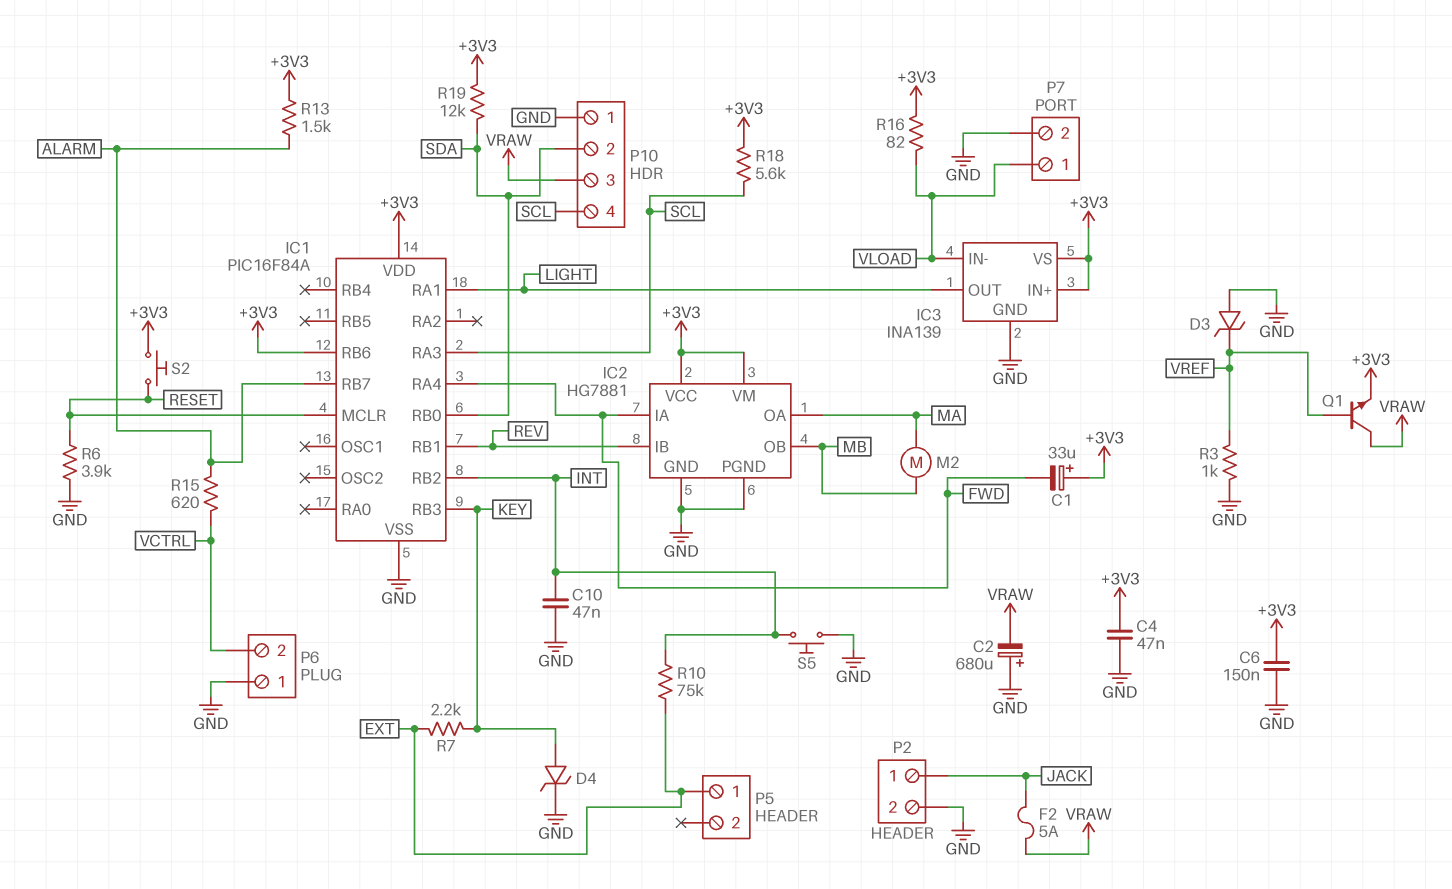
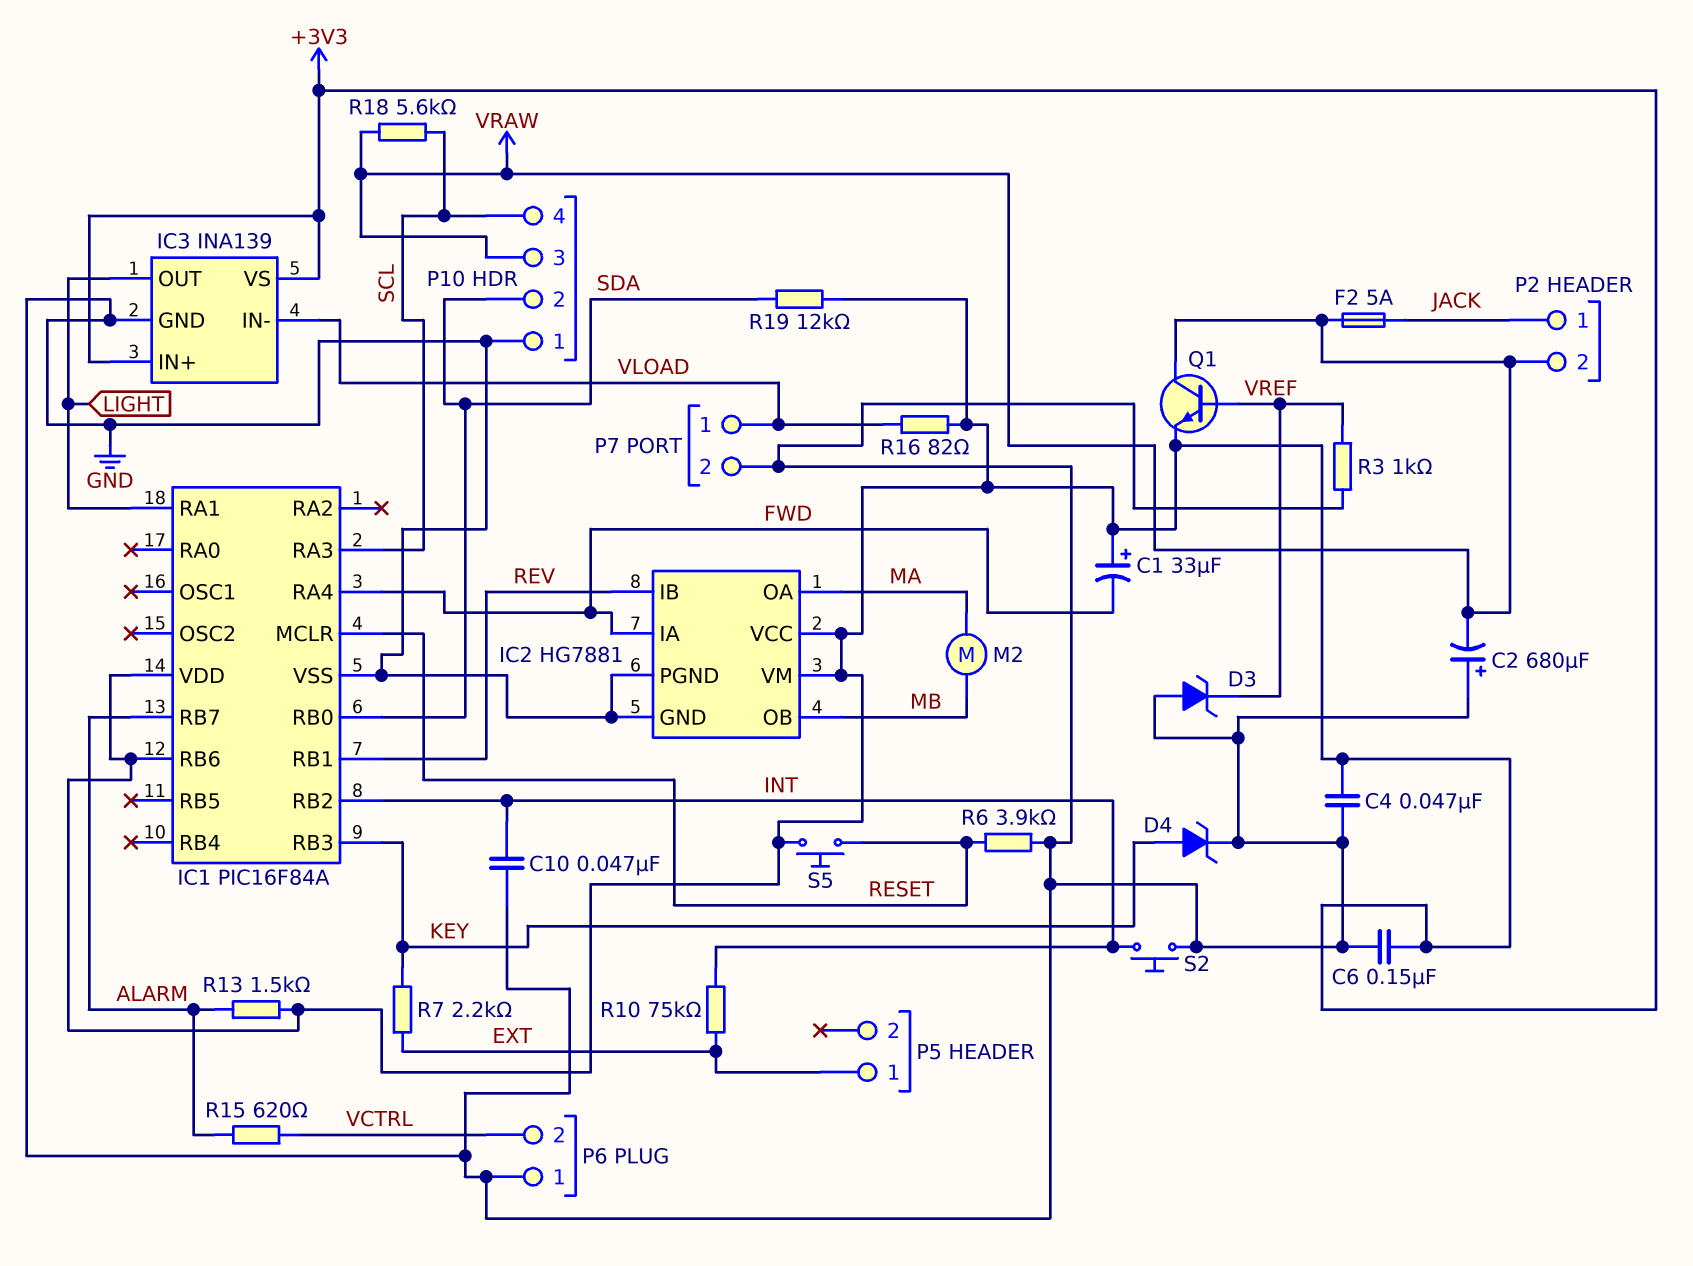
P2 pin 2: GND -> VRAW
R18: 5.6k (+3V3, SCL) -> 5.6k (SCL, VRAW)
S2: button (+3V3, RESET) -> button (GND, INT)
S5: button (GND, INT) -> button (+3V3, RESET)

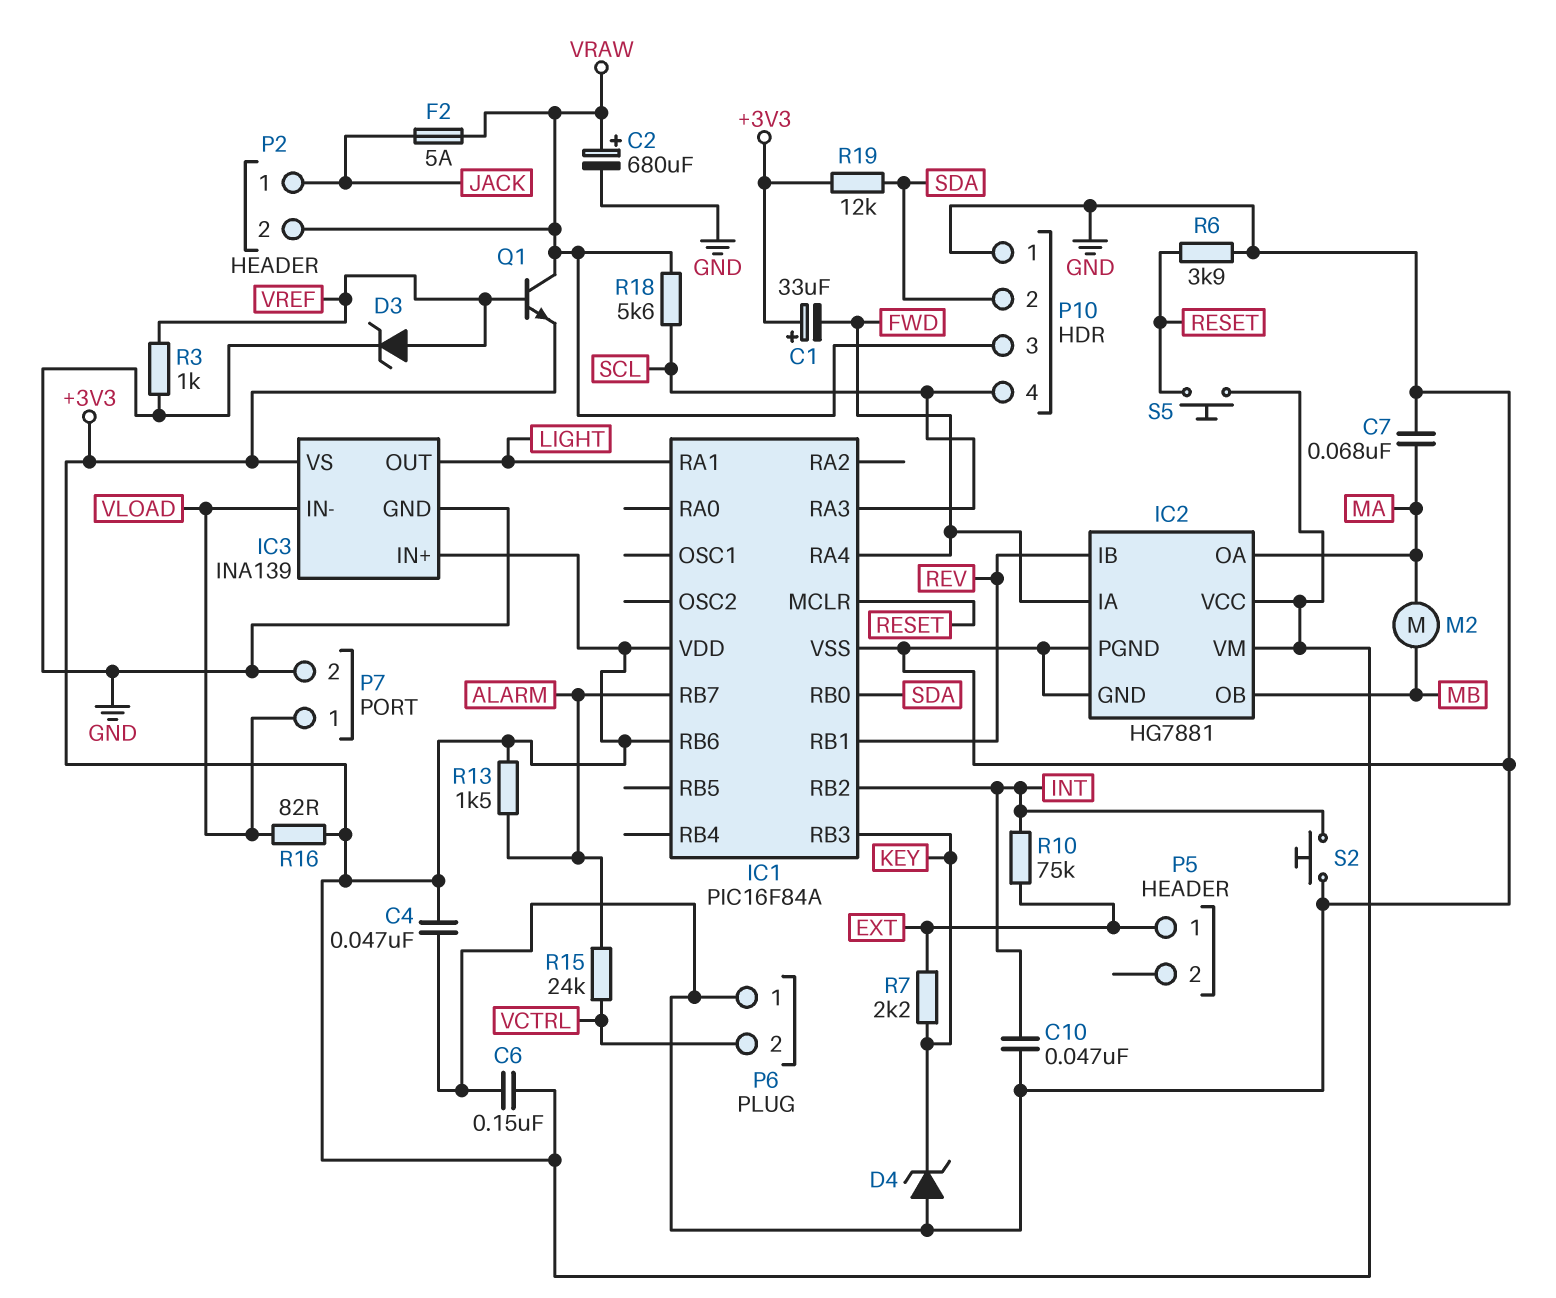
C2: 680uF (plus GND, minus VRAW) -> 680uF (plus VRAW, minus GND)
C7: none -> 68nF (GND, MA)
D3: zener (A GND, K VREF) -> zener (A VREF, K GND)
D4: zener (A KEY, K GND) -> zener (A GND, K KEY)
R15: 620 (ALARM, VCTRL) -> 24k (ALARM, VCTRL)

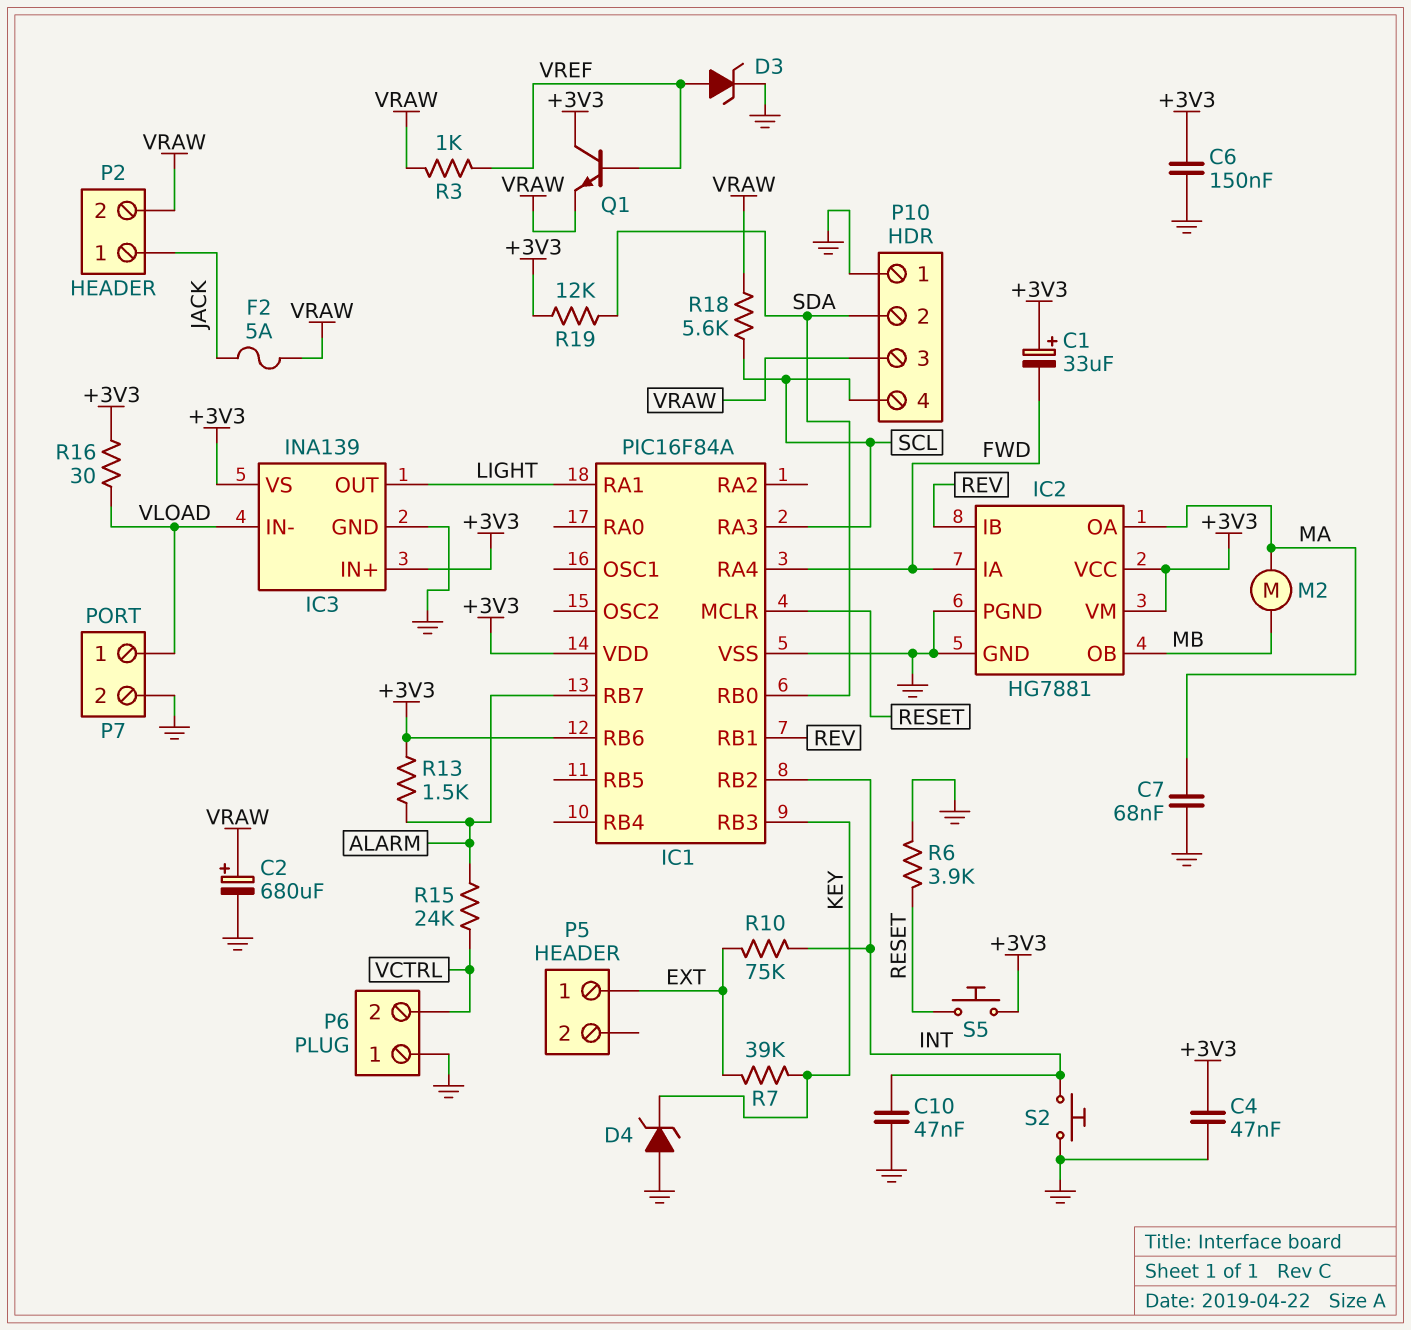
Q1: NPN (B VREF, C VRAW, E +3V3) -> NPN (B VREF, C +3V3, E VRAW)
R3: 1k (GND, VREF) -> 1k (VRAW, VREF)
R7: 2.2k (EXT, KEY) -> 39k (EXT, KEY)
R16: 82 (+3V3, VLOAD) -> 30 (+3V3, VLOAD)

